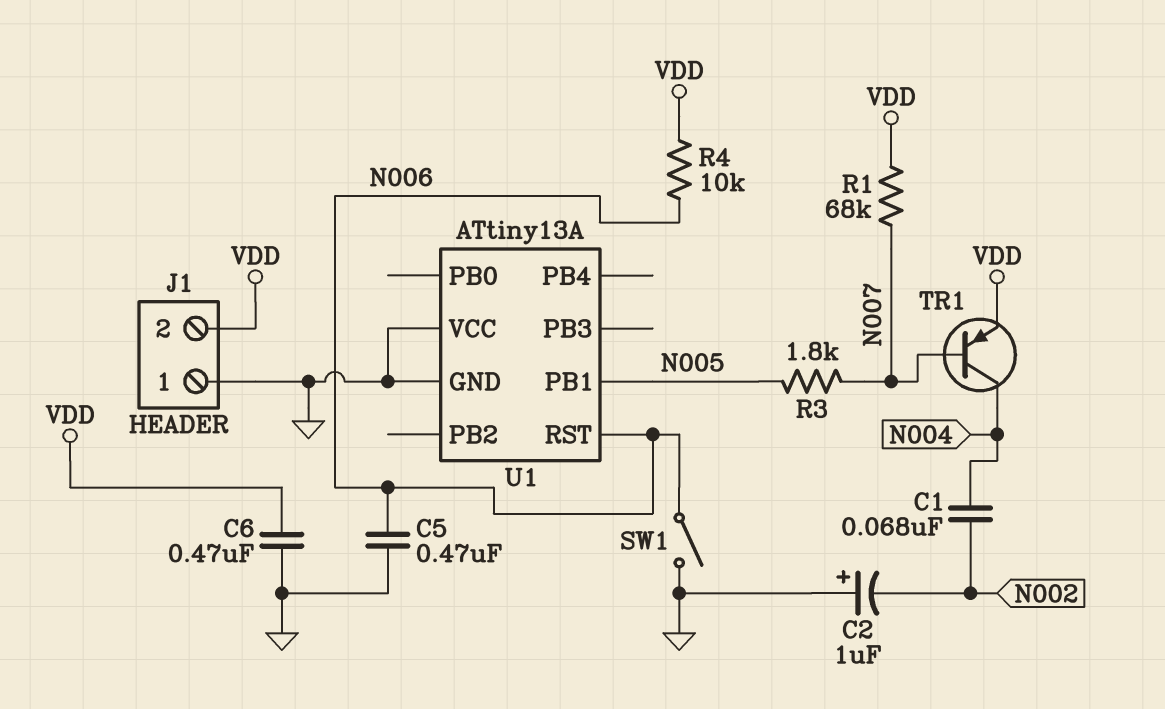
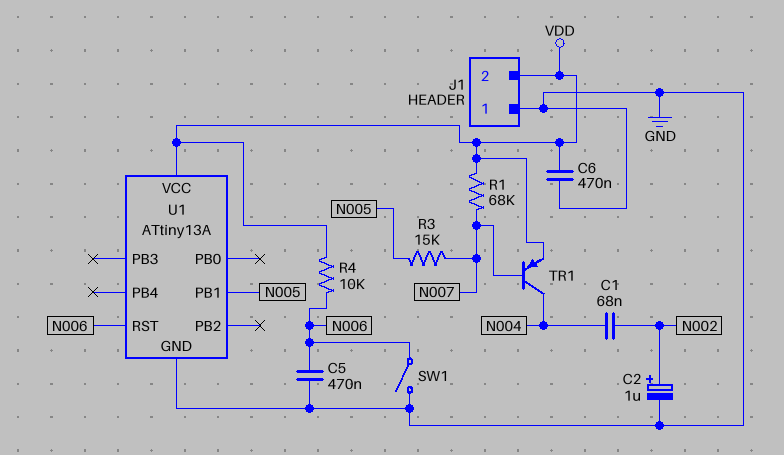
C2: 1uF (plus GND, minus N002) -> 1uF (plus N002, minus GND)
R3: 1.8k (N005, N007) -> 15k (N005, N007)
U1 pin VCC: GND -> VDD

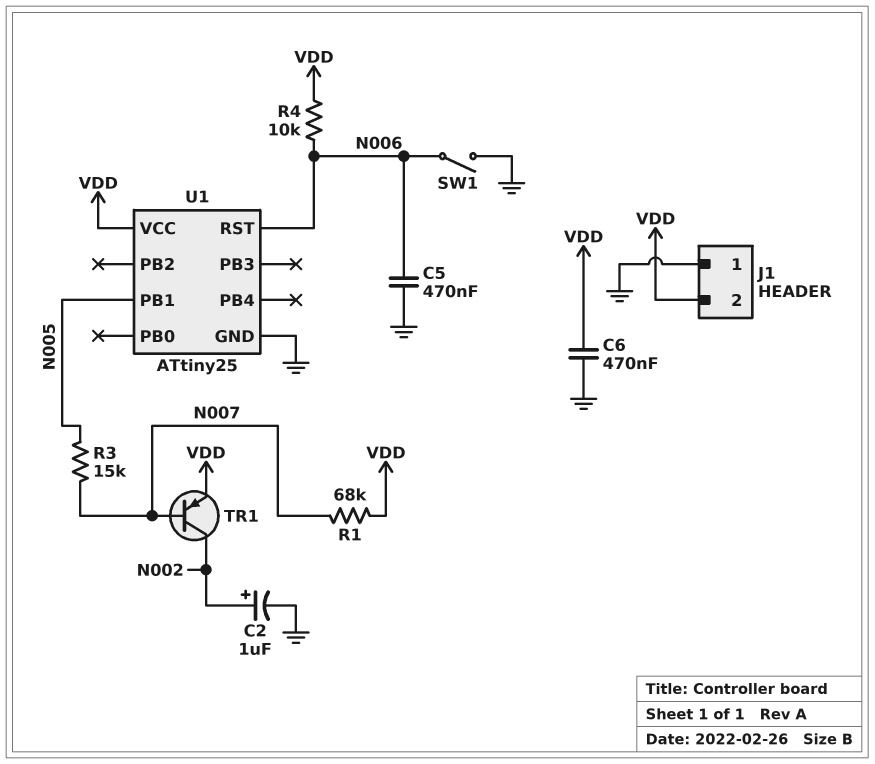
C1: 68nF (N002, N004) -> none
TR1: PNP (B N007, C N004, E VDD) -> PNP (B N007, C N002, E VDD)
U1: ATtiny13A -> ATtiny25

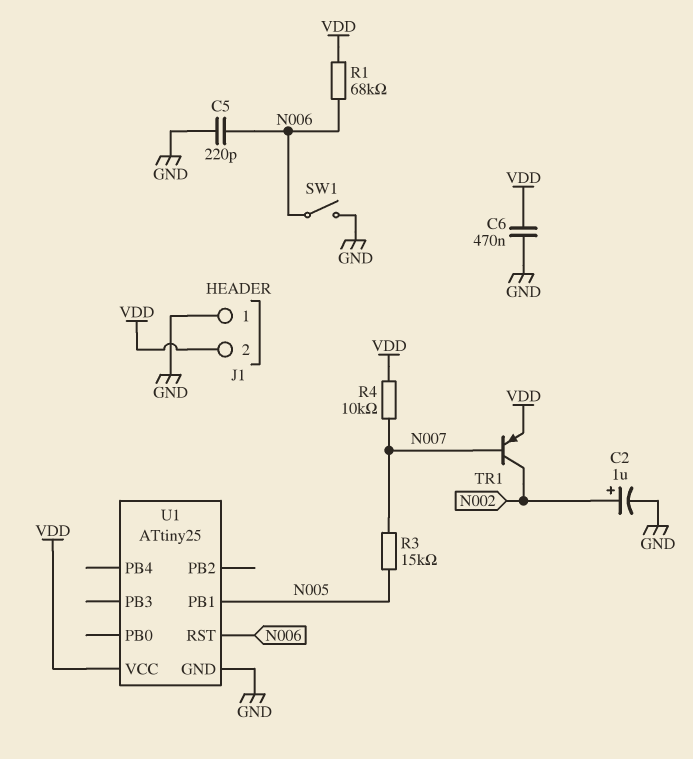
C5: 470nF (GND, N006) -> 220pF (GND, N006)
R1: 68k (N007, VDD) -> 68k (N006, VDD)
R4: 10k (N006, VDD) -> 10k (N007, VDD)

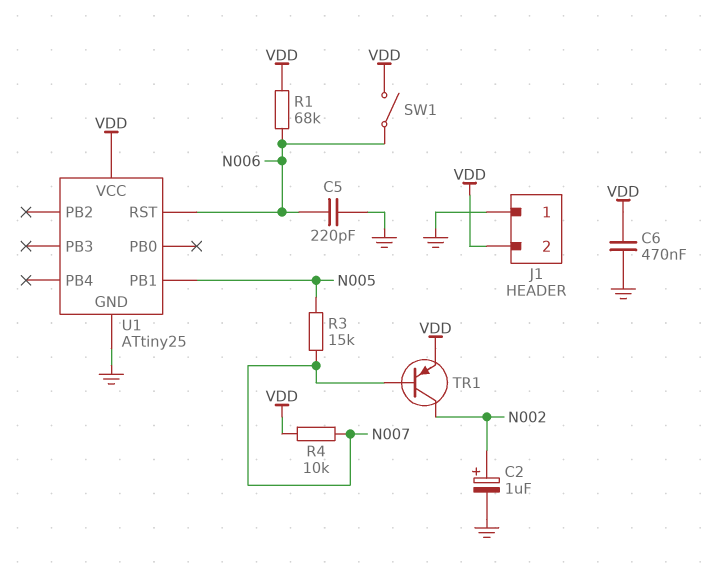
SW1: switch (GND, N006) -> switch (N006, VDD)

